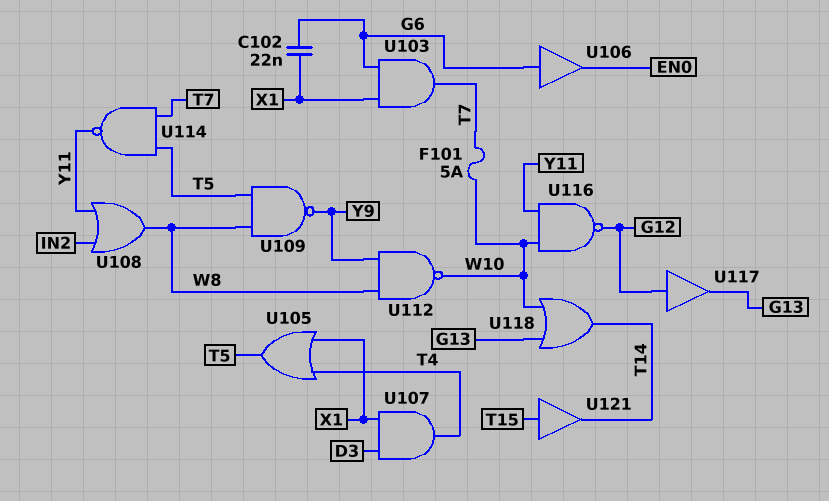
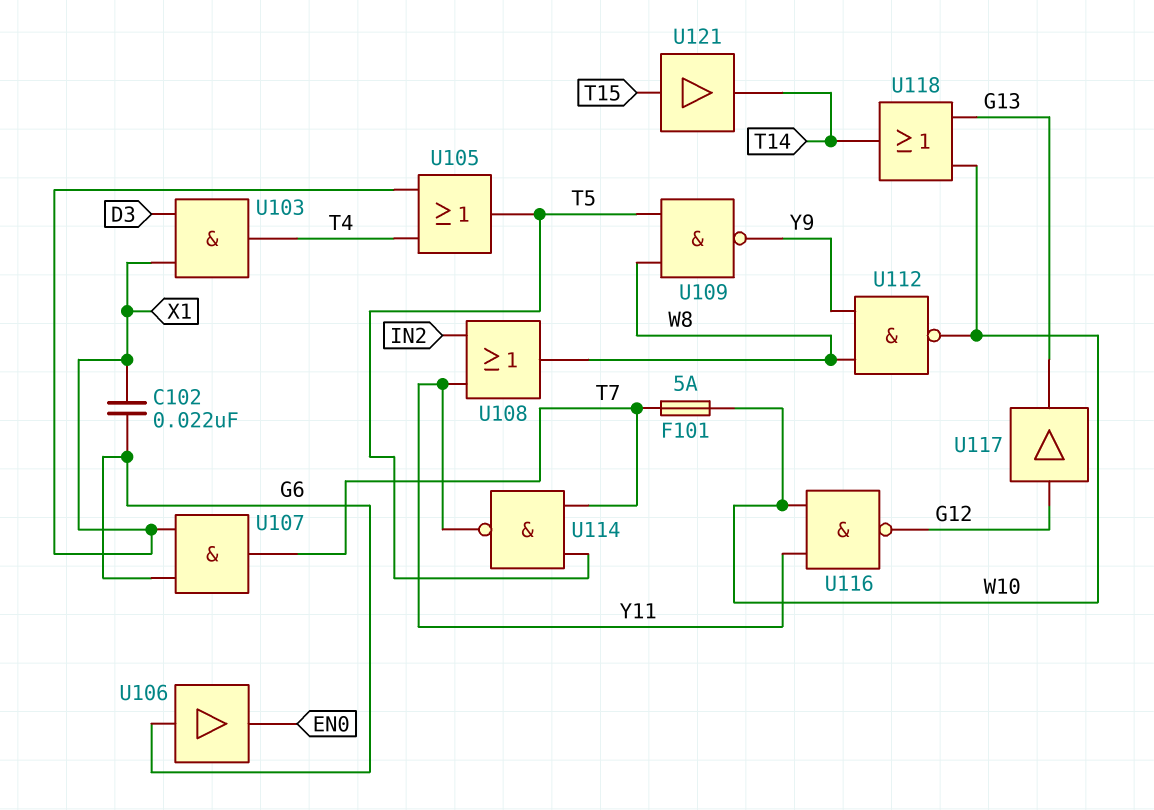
U103: AND (in G6, in X1, out T7) -> AND (in D3, in X1, out T4)
U107: AND (in D3, in X1, out T4) -> AND (in G6, in X1, out T7)

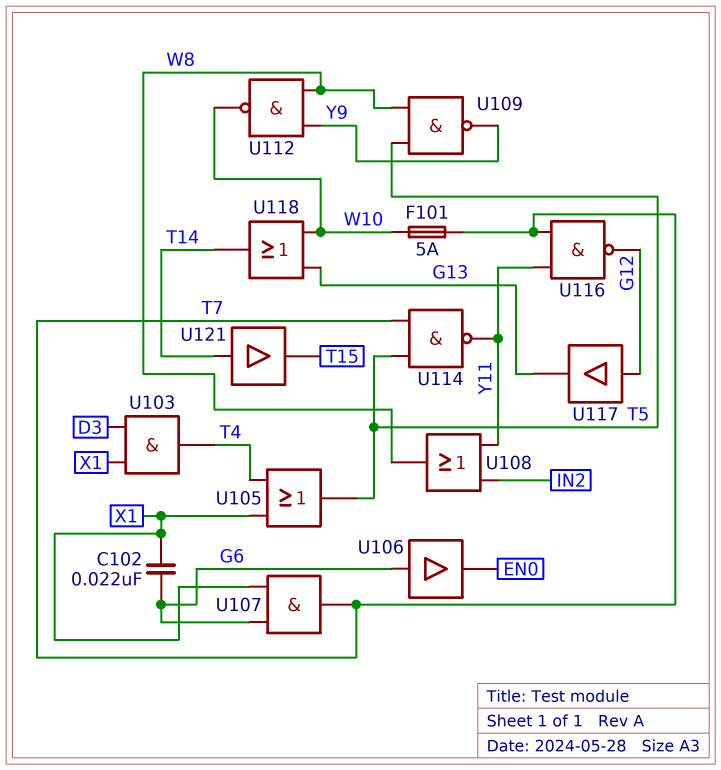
U116: NAND (in W10, in Y11, out G12) -> NAND (in T7, in Y11, out G12)
U121: buffer (in T15, out T14) -> buffer (in T14, out T15)

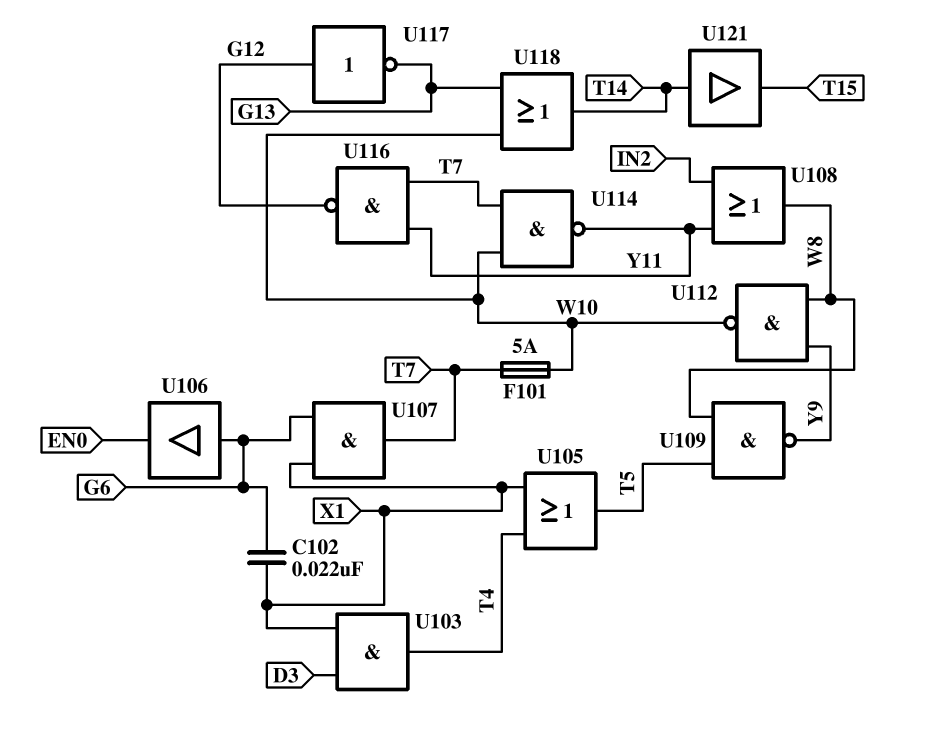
U114: NAND (in T5, in T7, out Y11) -> NAND (in T7, in W10, out Y11)
U117: buffer (in G12, out G13) -> NOT (in G12, out G13)

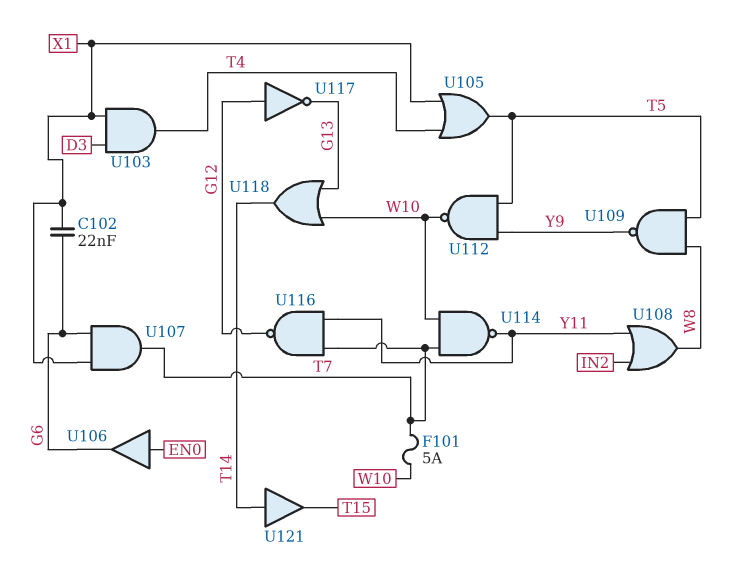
U106: buffer (in G6, out EN0) -> buffer (in EN0, out G6)
U112: NAND (in W8, in Y9, out W10) -> NAND (in T5, in Y9, out W10)

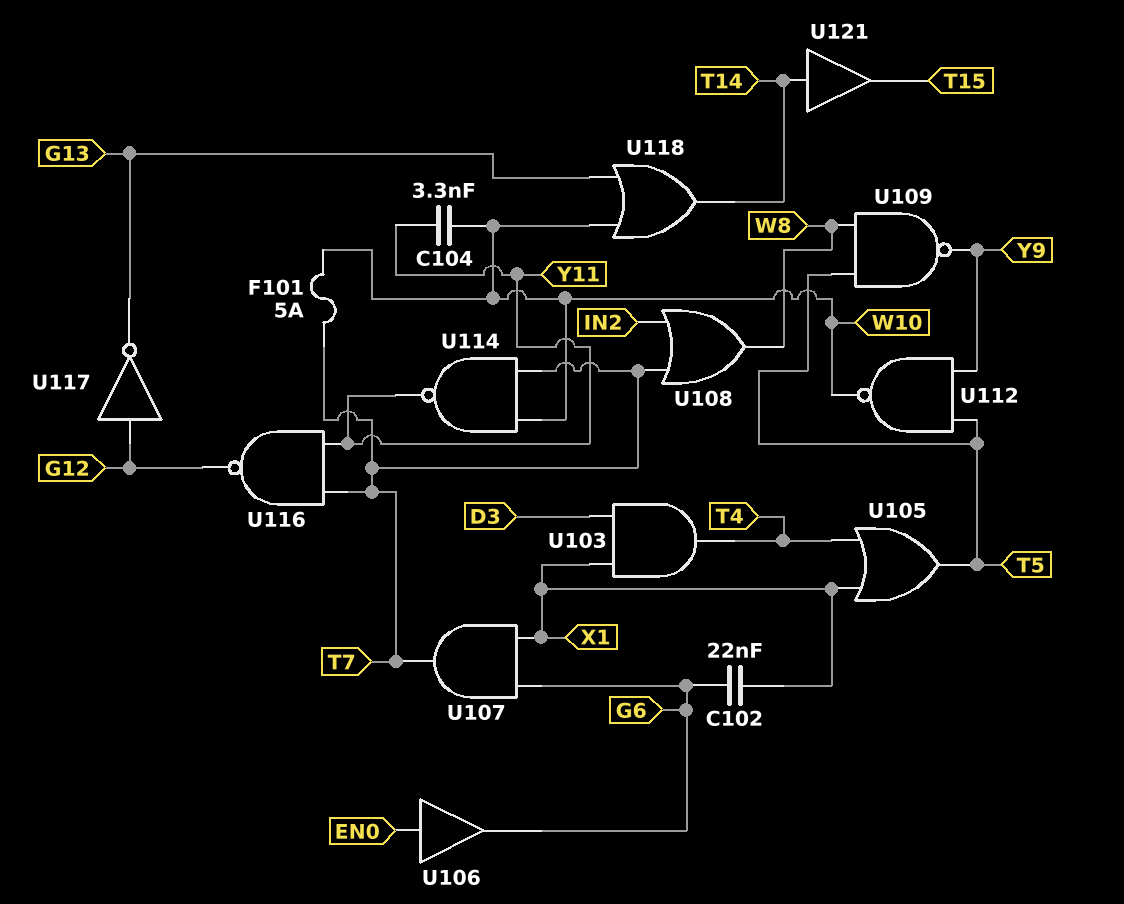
C104: none -> 3.3nF (W10, Y11)
U108: OR (in IN2, in Y11, out W8) -> OR (in IN2, in T7, out W8)

